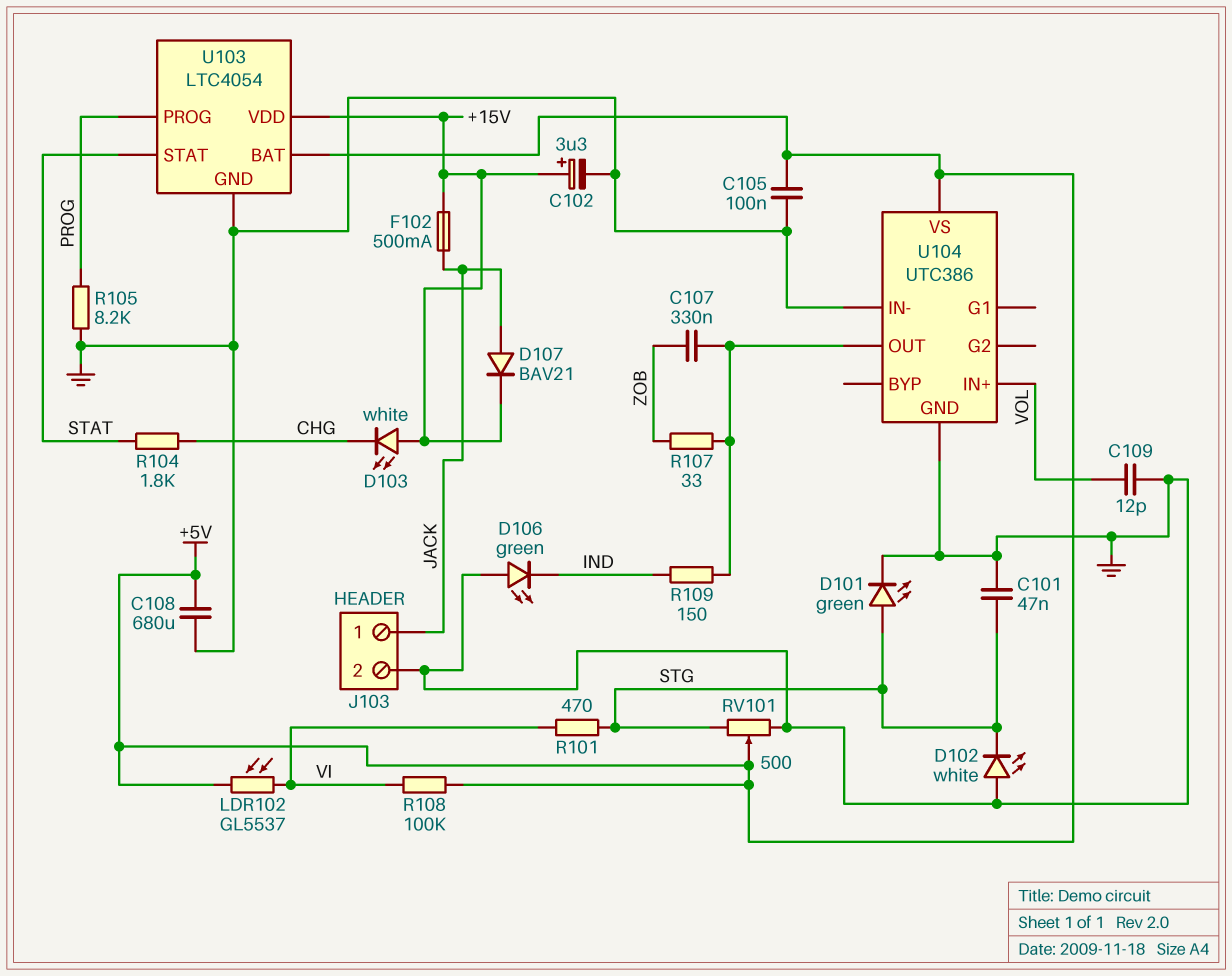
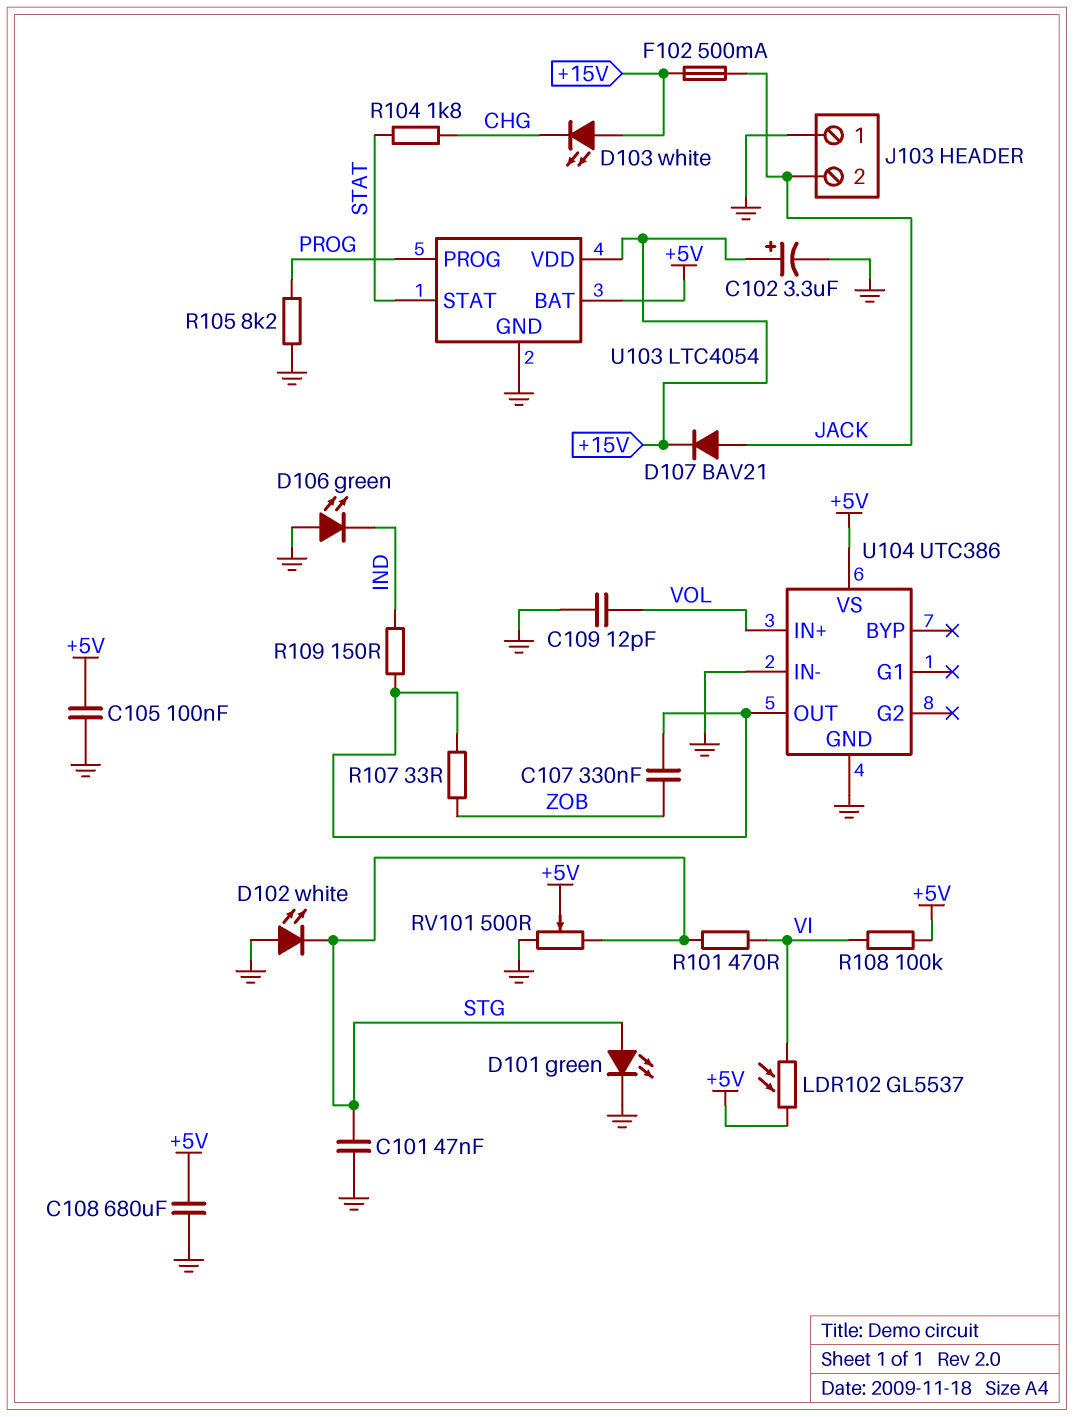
J103 pin 1: JACK -> GND
J103 pin 2: GND -> JACK

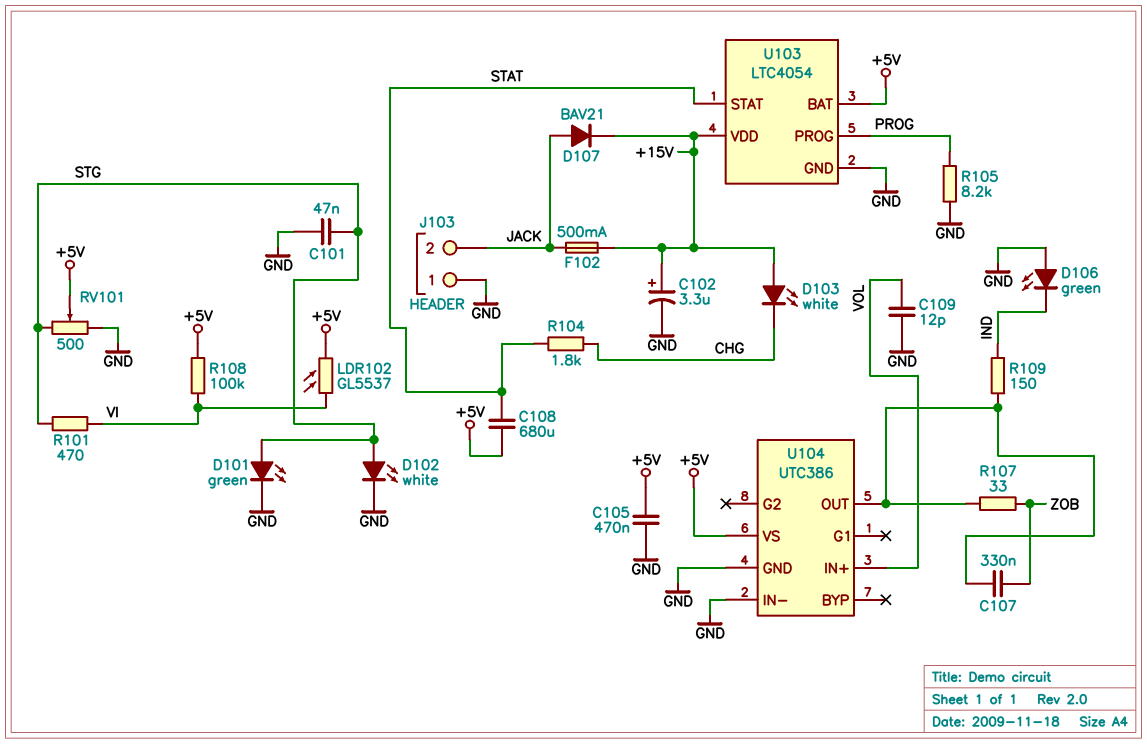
C105: 100nF (+5V, GND) -> 470nF (+5V, GND)
C108: 680uF (+5V, GND) -> 680uF (+5V, STAT)
D102: LED white (A GND, K STG) -> LED white (A STG, K GND)

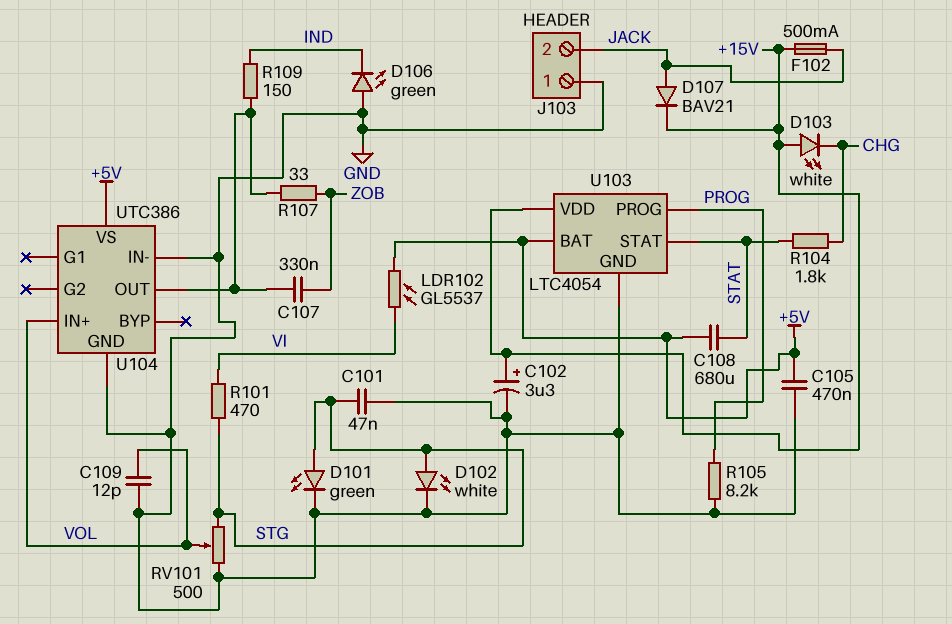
R108: 100k (+5V, VI) -> none
RV101: 500 (GND, STG, wiper +5V) -> 500 (GND, STG, wiper VOL)

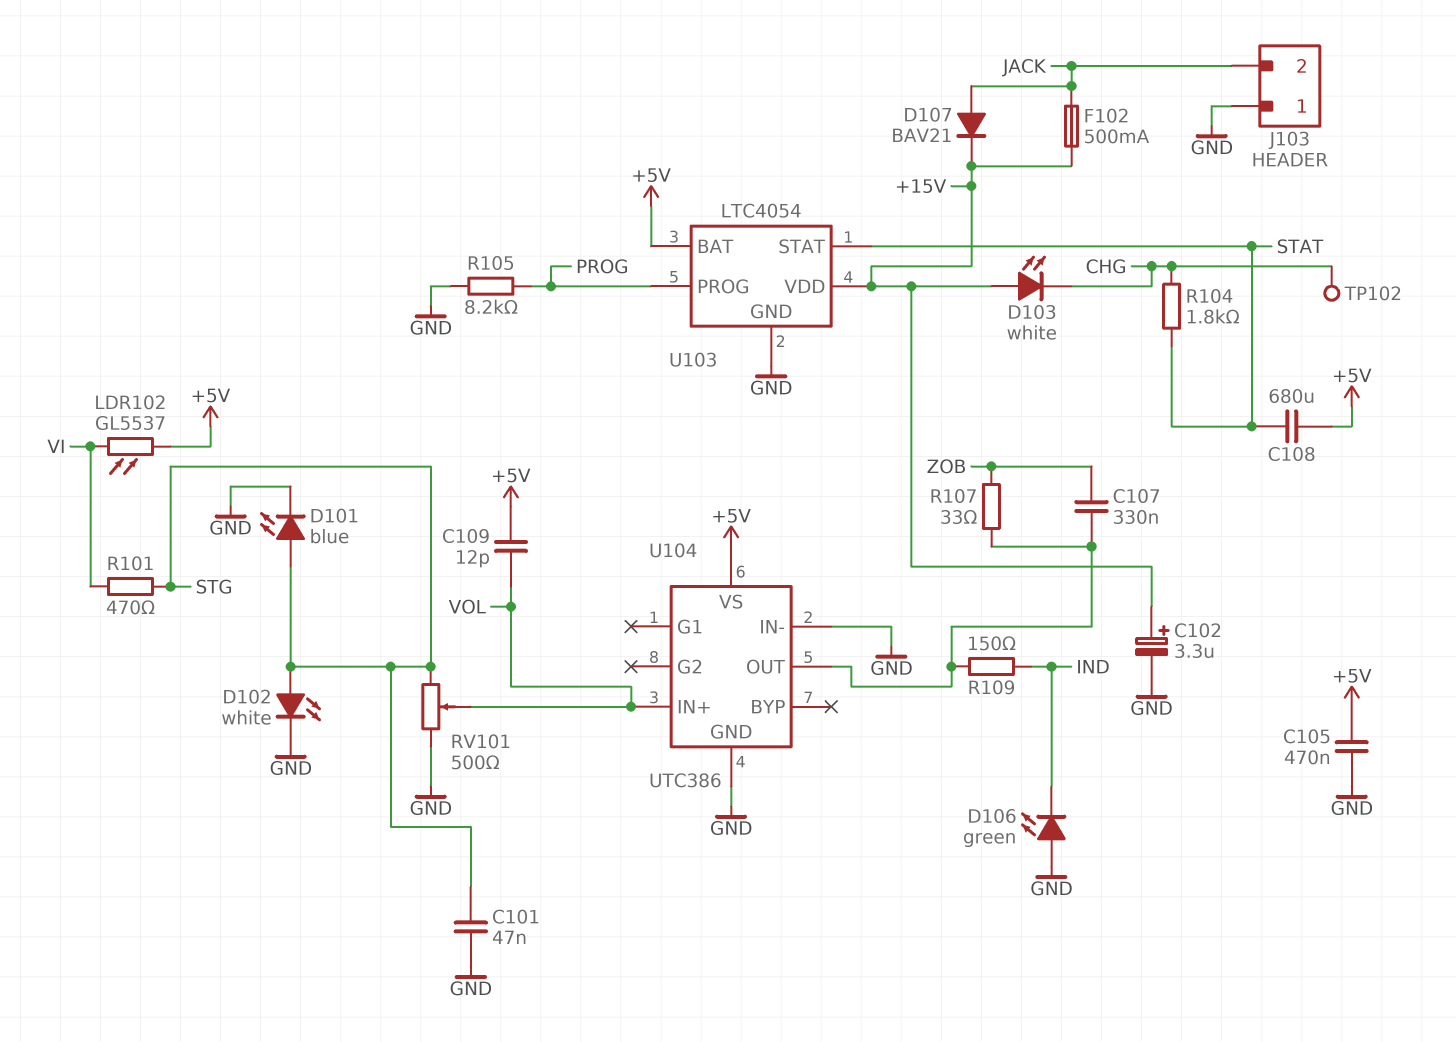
C109: 12pF (GND, VOL) -> 12pF (+5V, VOL)
D101: LED green (A STG, K GND) -> LED blue (A STG, K GND)
TP102: none -> test point (CHG)

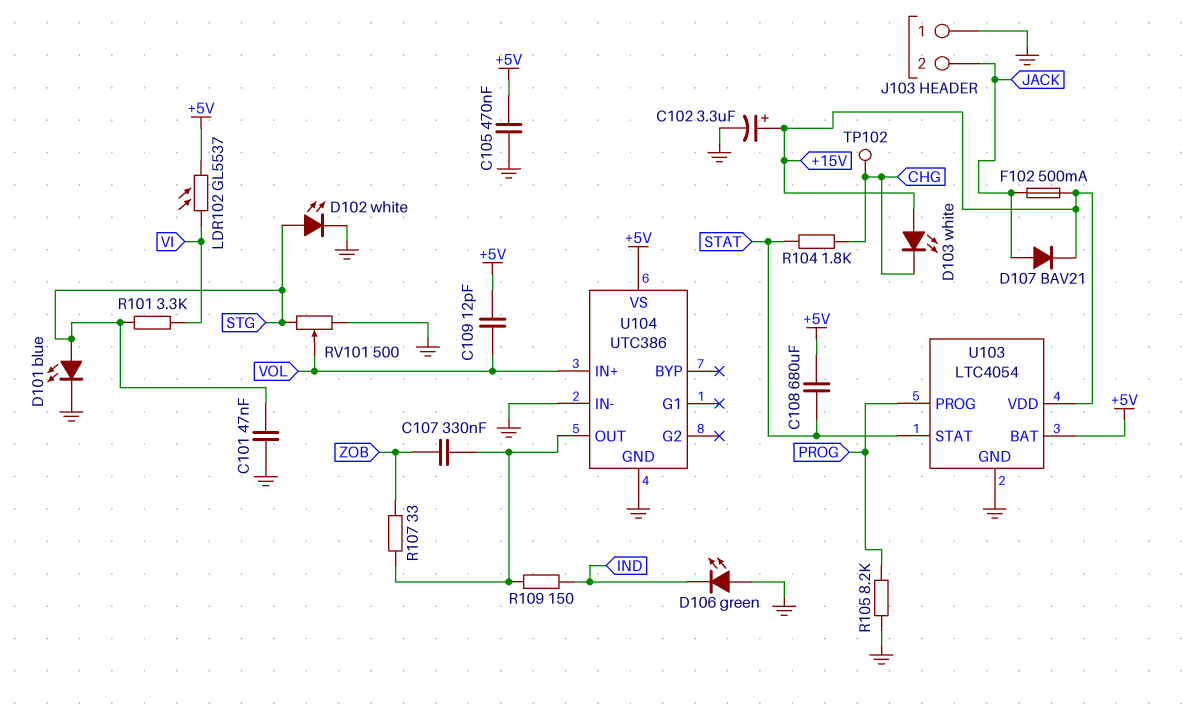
R101: 470 (STG, VI) -> 3.3k (STG, VI)

